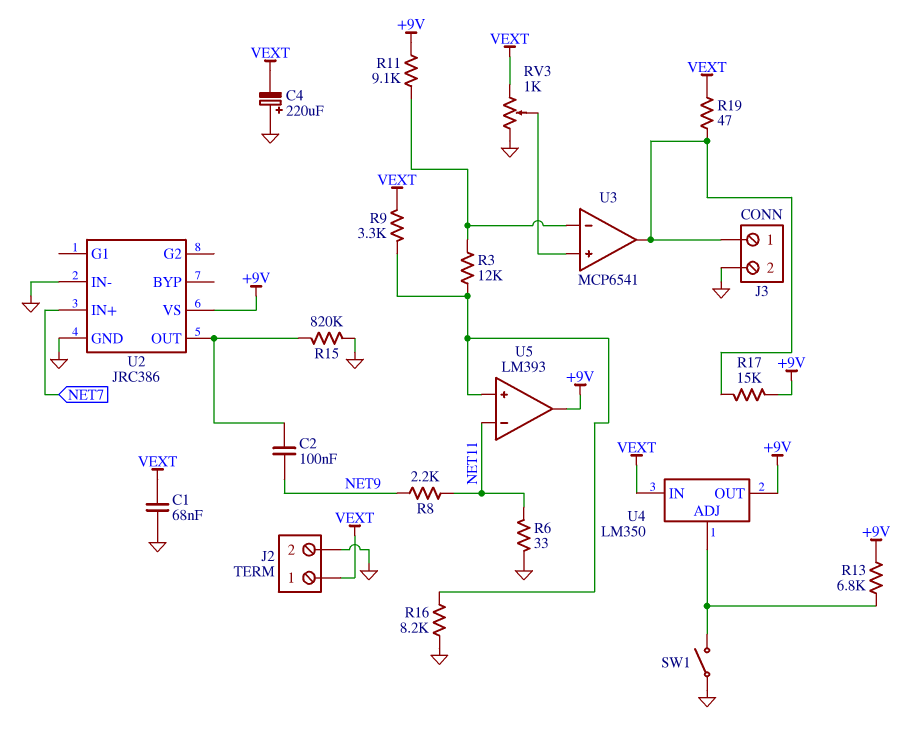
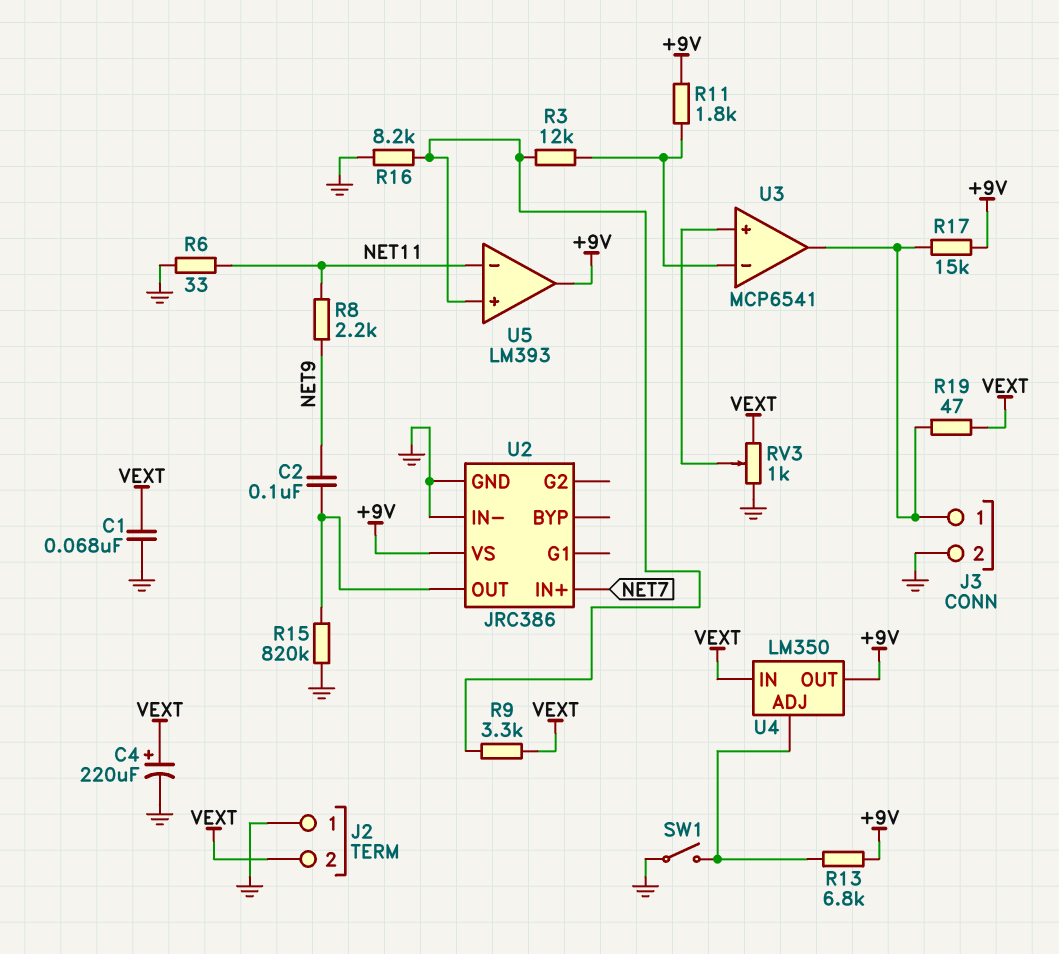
C4: 220uF (plus GND, minus VEXT) -> 220uF (plus VEXT, minus GND)
J2 pin 1: VEXT -> GND
J2 pin 2: GND -> VEXT
R11: 9.1k (+9V, U3/in-) -> 1.8k (+9V, U3/in-)

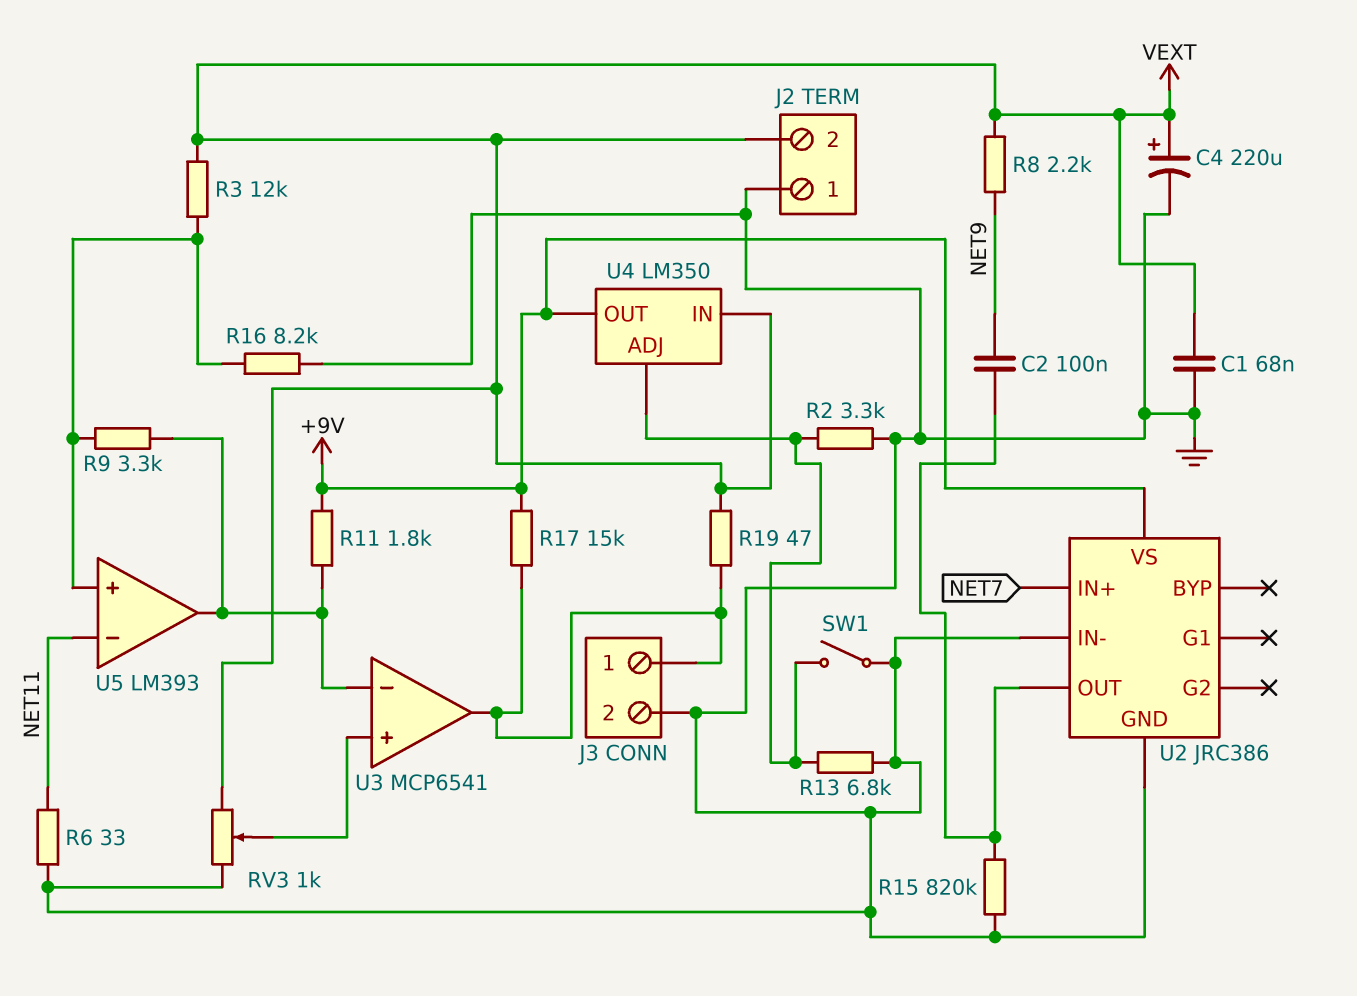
R2: none -> 3.3k (GND, U4/ADJ)
R3: 12k (U3/in-, U5/in+) -> 12k (U5/in+, VEXT)
R8: 2.2k (NET9, NET11) -> 2.2k (NET9, VEXT)
R9: 3.3k (U5/in+, VEXT) -> 3.3k (U3/in-, U5/in+)
R13: 6.8k (+9V, U4/ADJ) -> 6.8k (GND, U4/ADJ)
U5 pin out: +9V -> U3/in-

